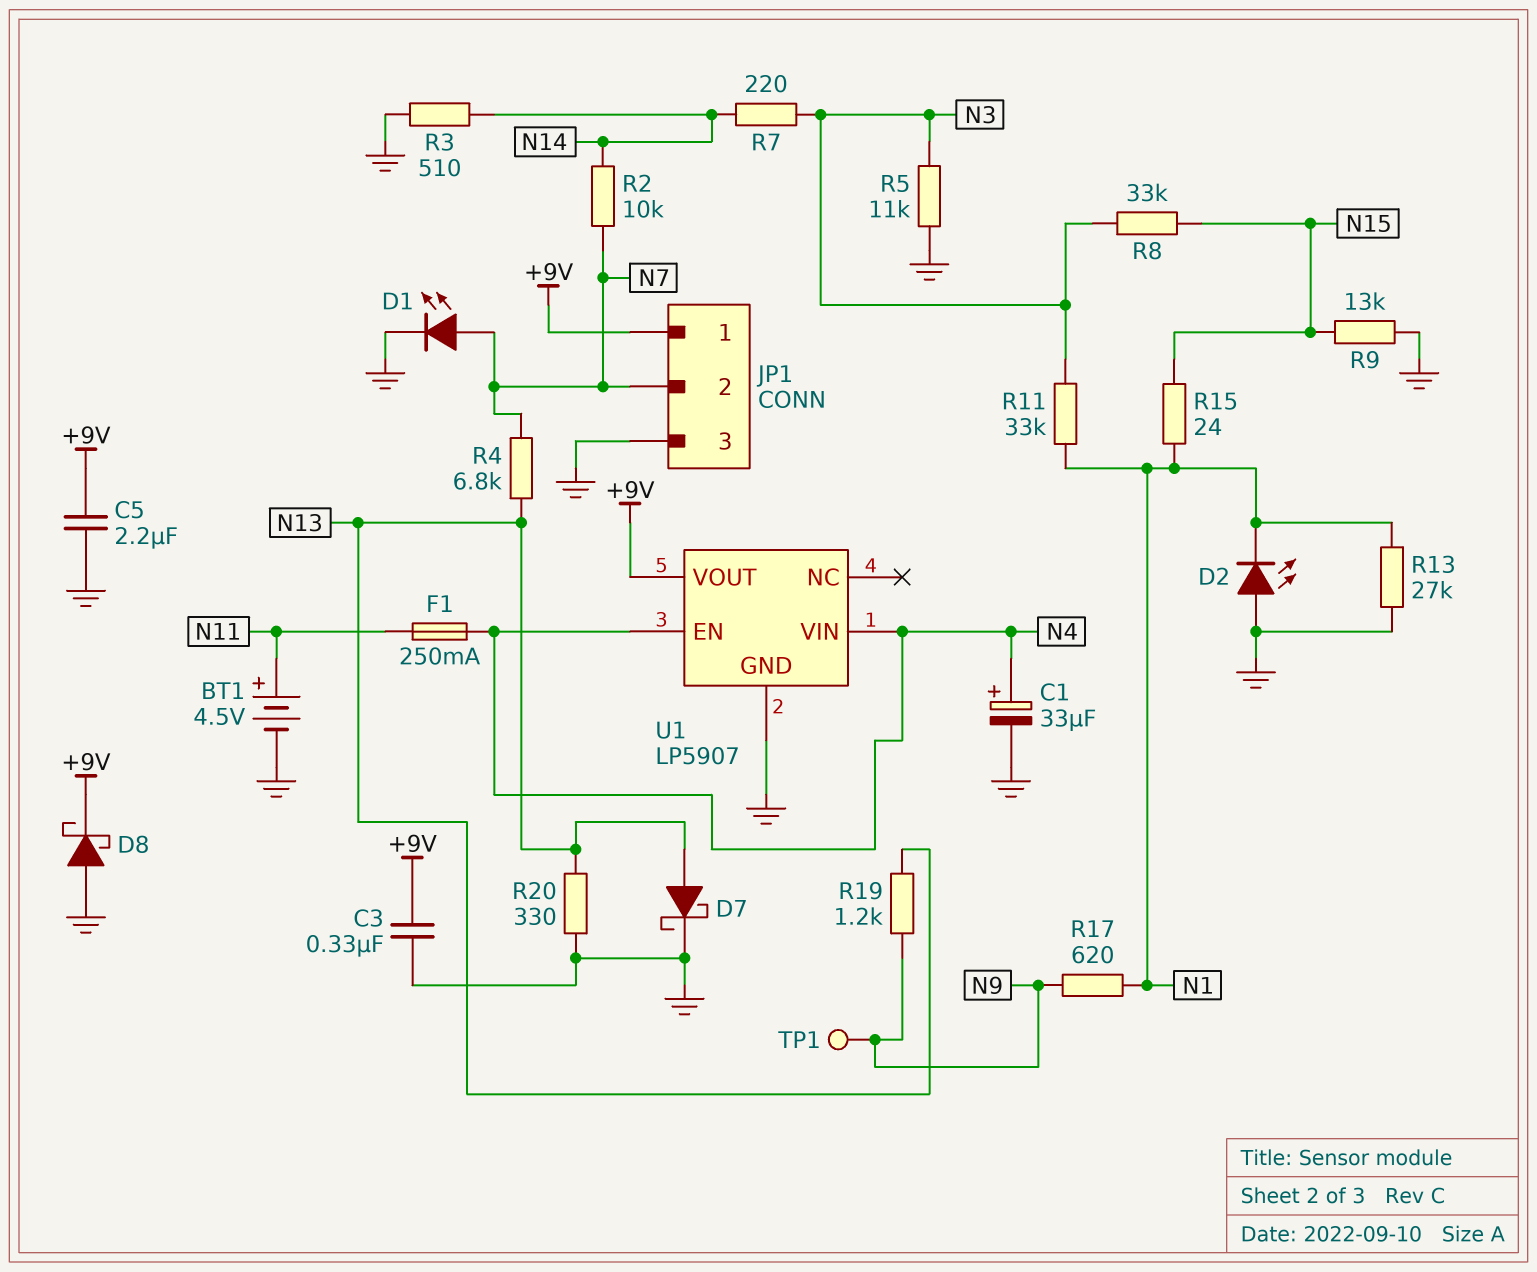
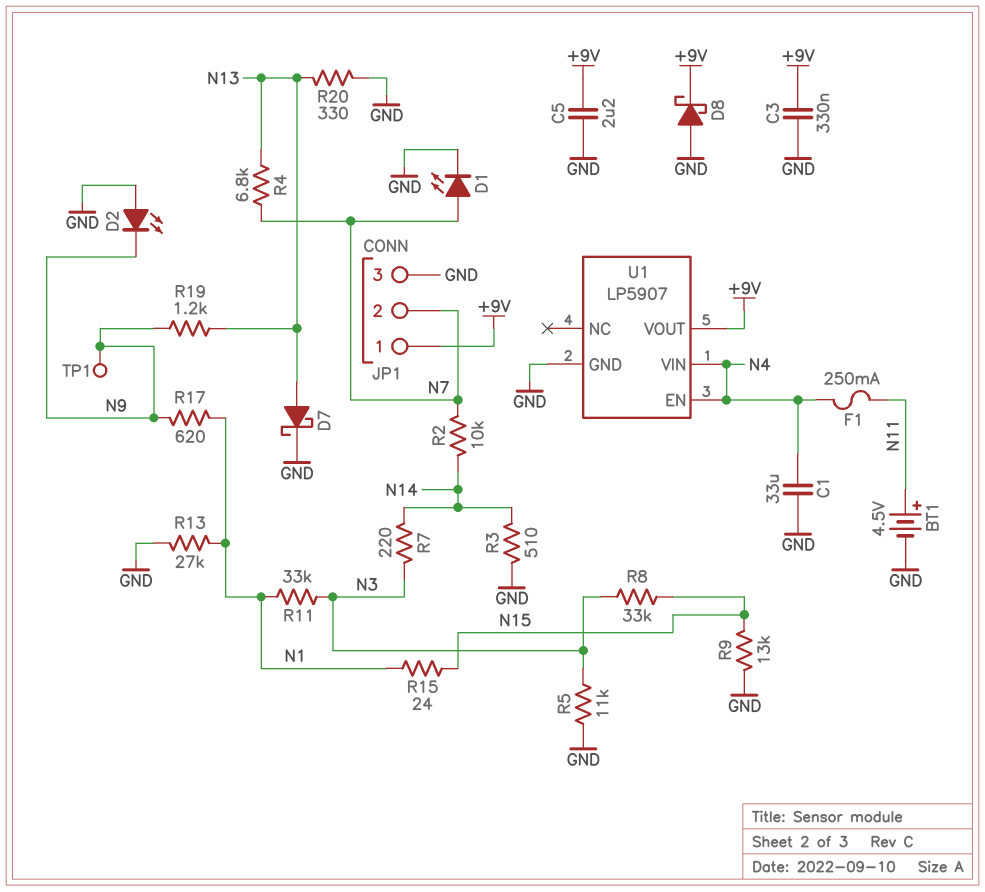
C1: 33uF (plus N4, minus GND) -> 33uF (GND, N4)
D2: LED (A GND, K N1) -> LED (A GND, K N9)

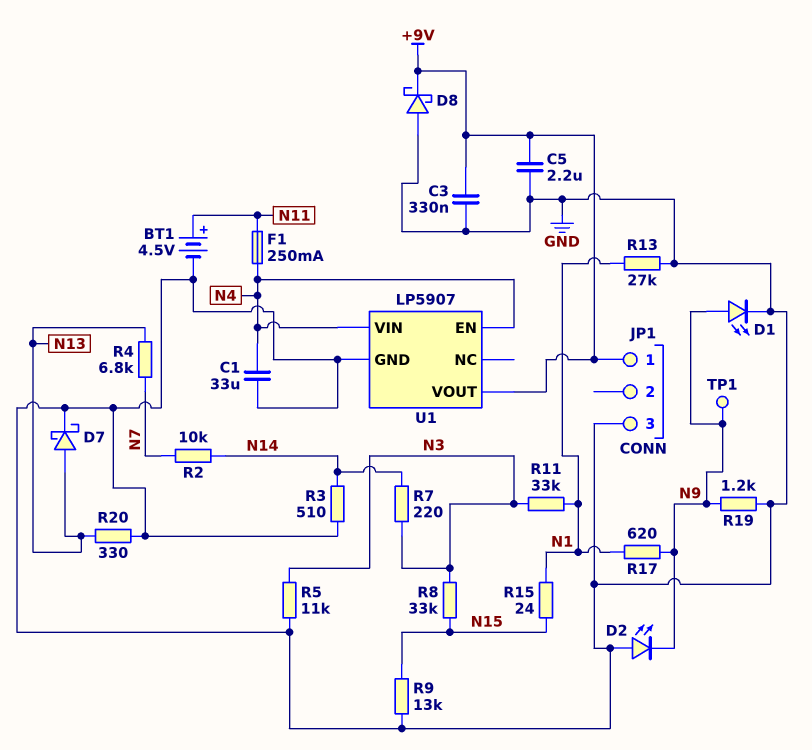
D1: LED (A N7, K GND) -> LED (A N9, K GND)
JP1 pin 2: N7 -> none
R19: 1.2k (N9, N13) -> 1.2k (GND, N9)

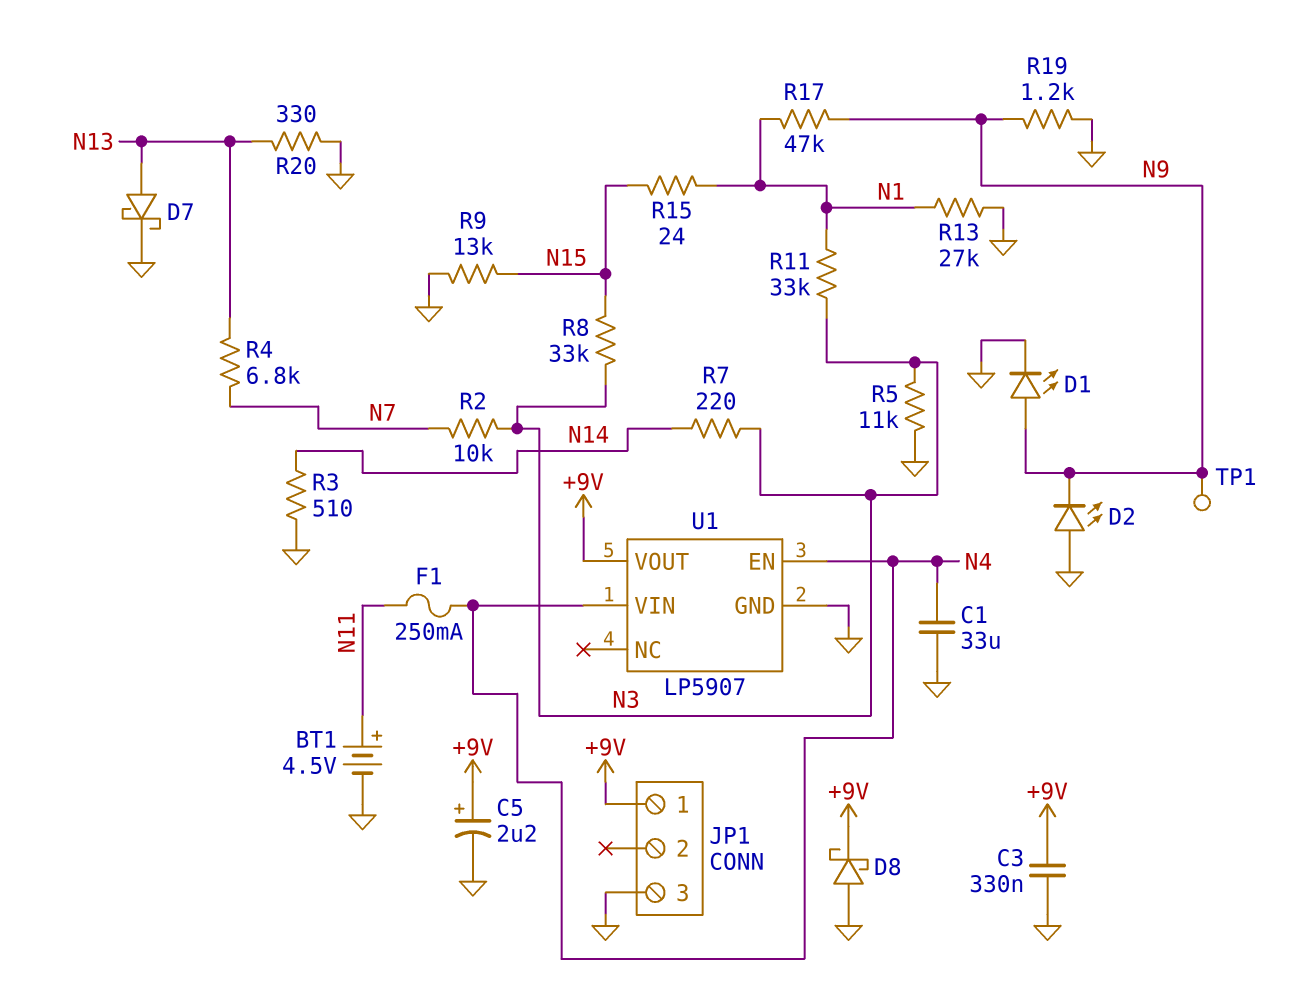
C5: 2.2uF (+9V, GND) -> 2.2uF (plus +9V, minus GND)
R2: 10k (N7, N14) -> 10k (N3, N7)
R17: 620 (N1, N9) -> 47k (N1, N9)

